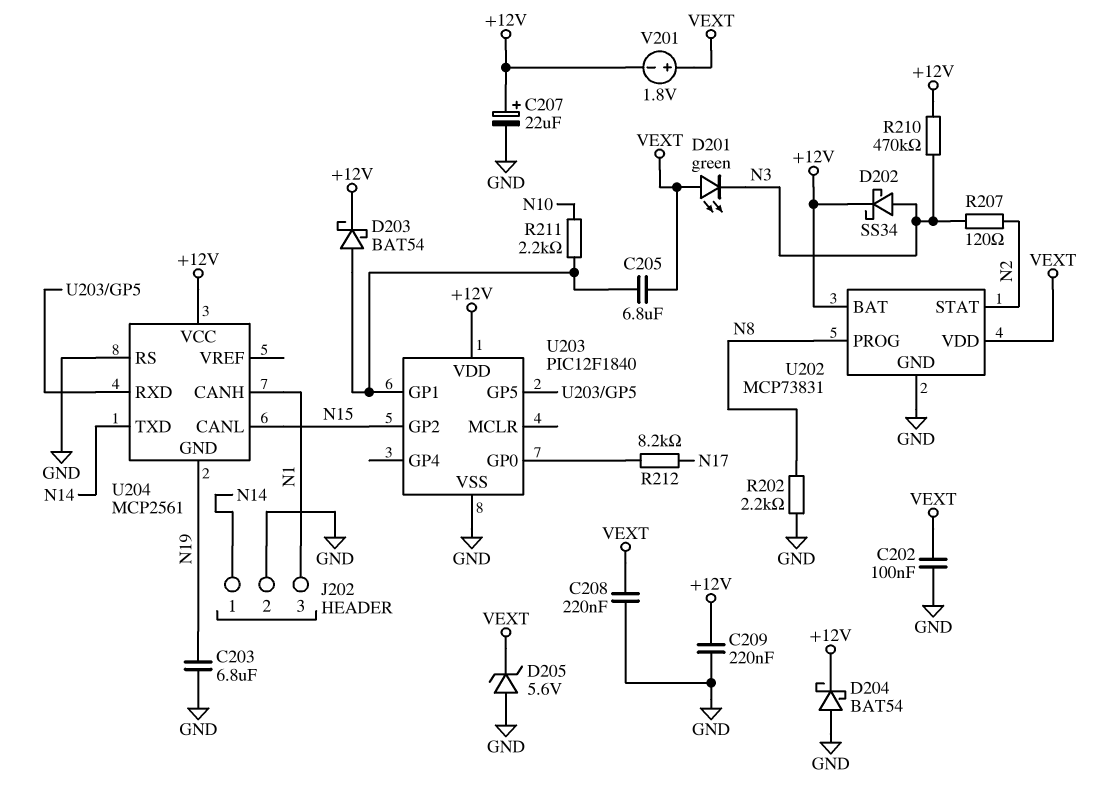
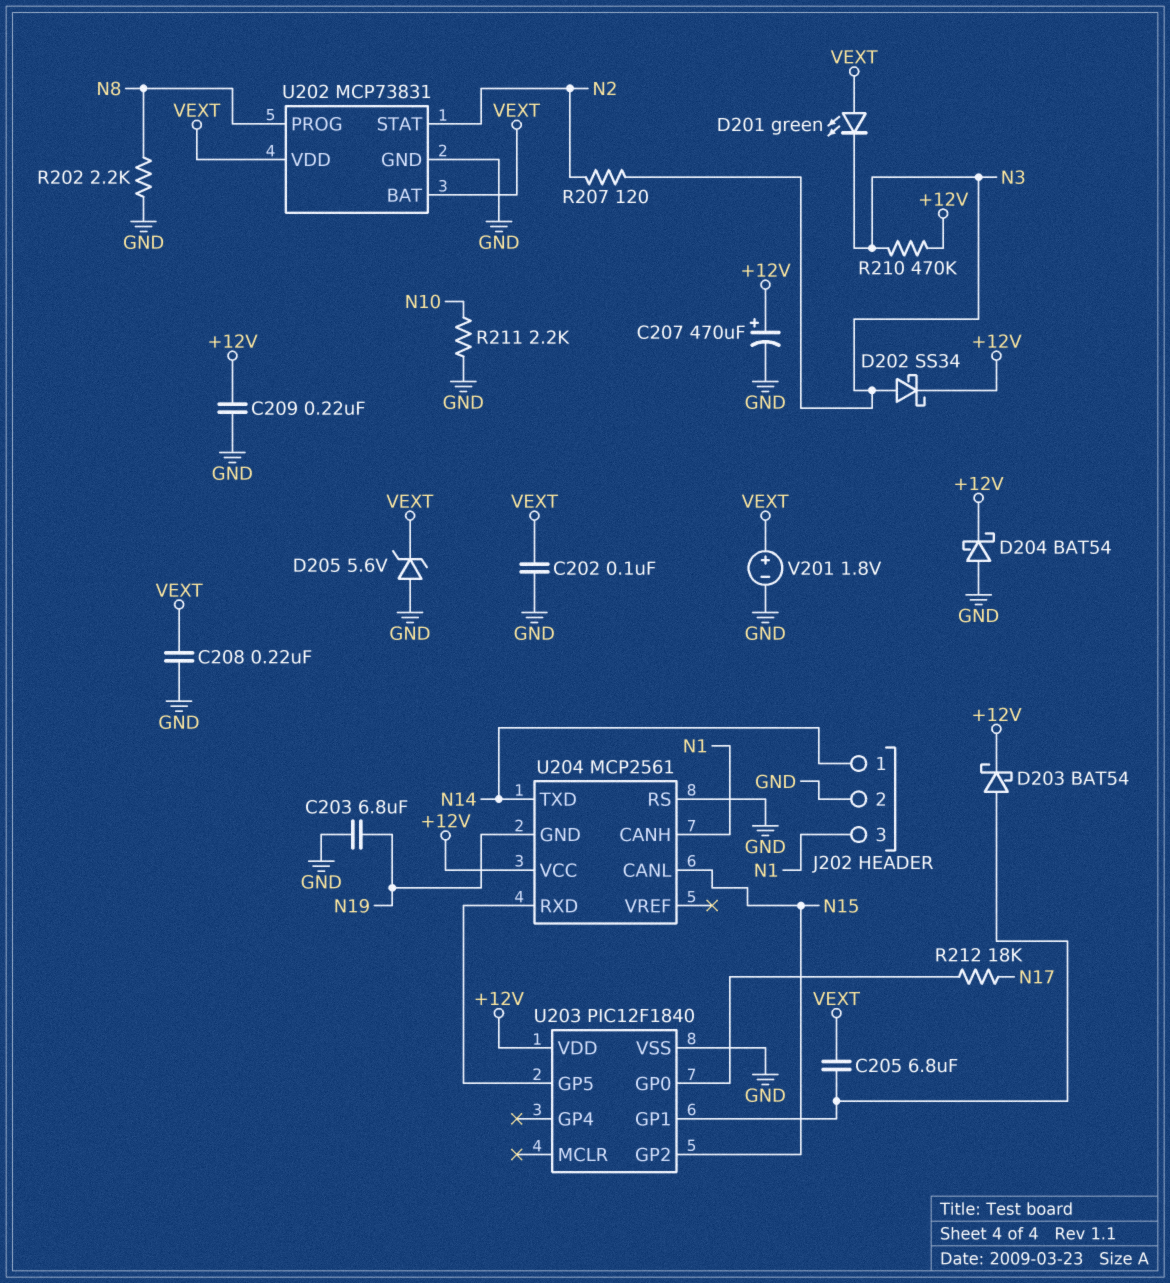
C207: 22uF (plus +12V, minus GND) -> 470uF (plus +12V, minus GND)
R211: 2.2k (N10, U203/GP1) -> 2.2k (GND, N10)
R212: 8.2k (N17, U203/GP0) -> 18k (N17, U203/GP0)
U202 pin BAT: +12V -> VEXT
V201: 1.8V (plus VEXT, minus +12V) -> 1.8V (plus VEXT, minus GND)

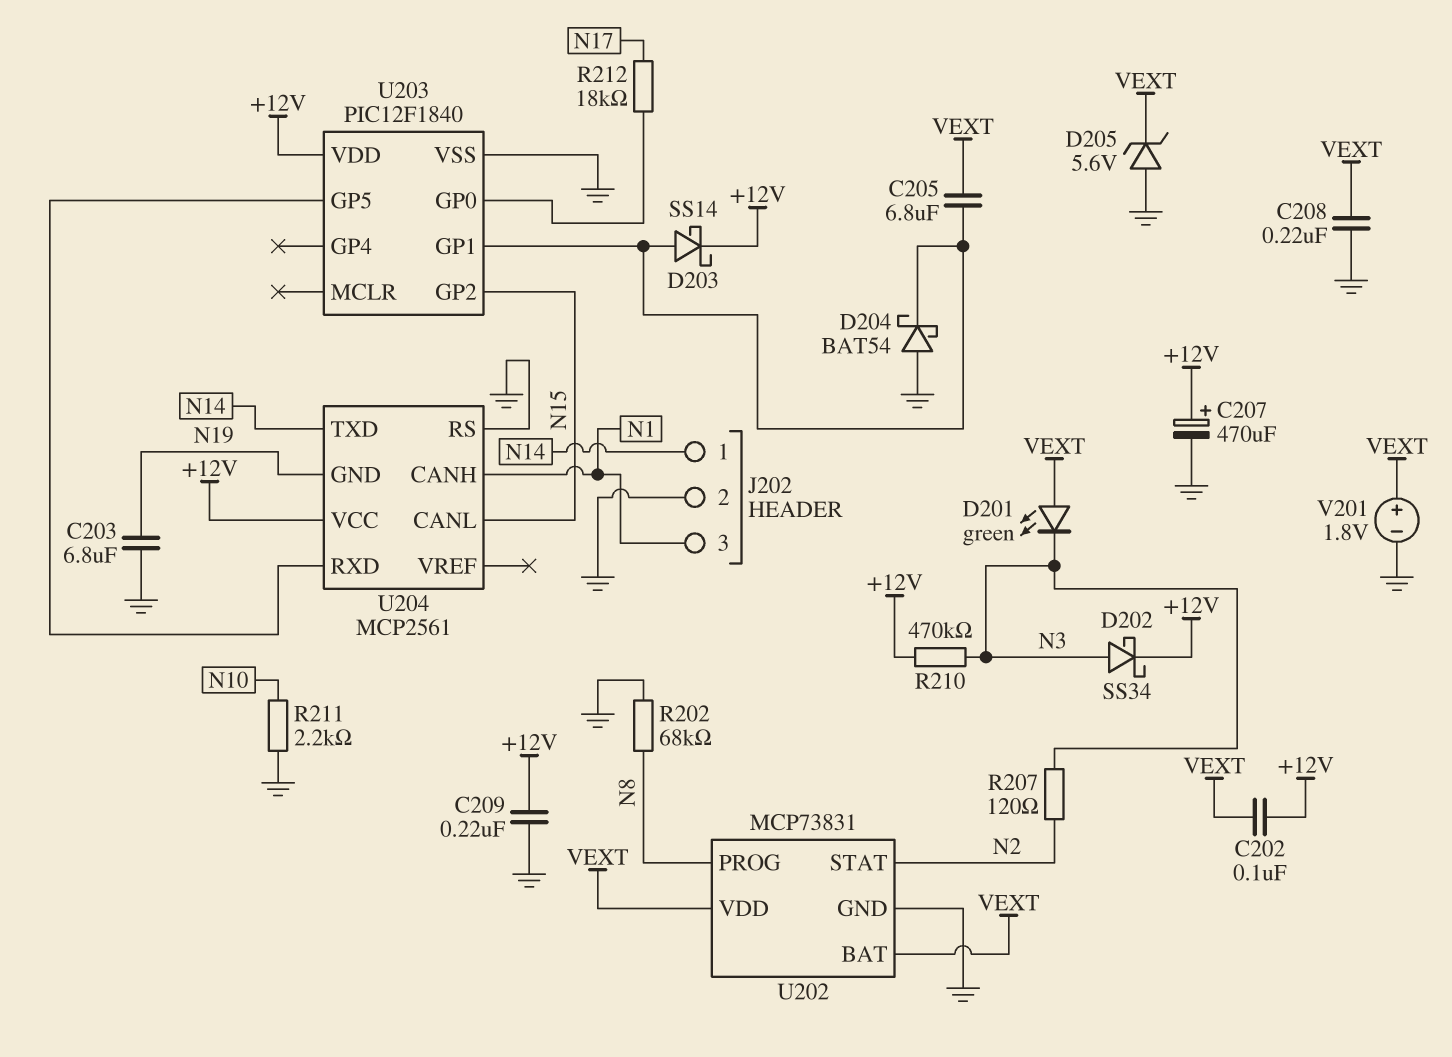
C202: 100nF (GND, VEXT) -> 100nF (+12V, VEXT)
D203: schottky BAT54 (A U203/GP1, K +12V) -> schottky SS14 (A U203/GP1, K +12V)
D204: schottky BAT54 (A GND, K +12V) -> schottky BAT54 (A GND, K U203/GP1)
R202: 2.2k (GND, N8) -> 68k (GND, N8)

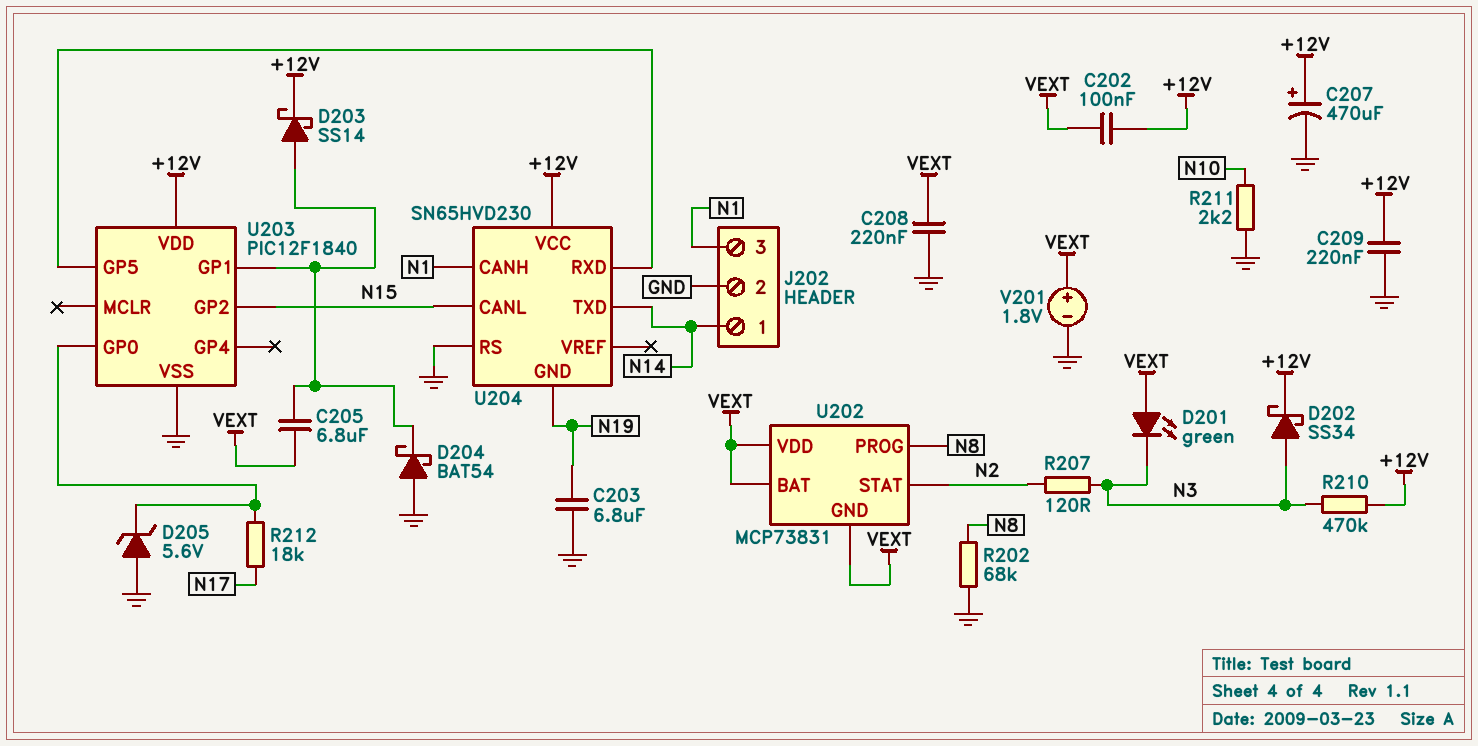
D205: zener 5.6V (A GND, K VEXT) -> zener 5.6V (A GND, K U203/GP0)
U202 pin GND: GND -> VEXT
U204: MCP2561 -> SN65HVD230

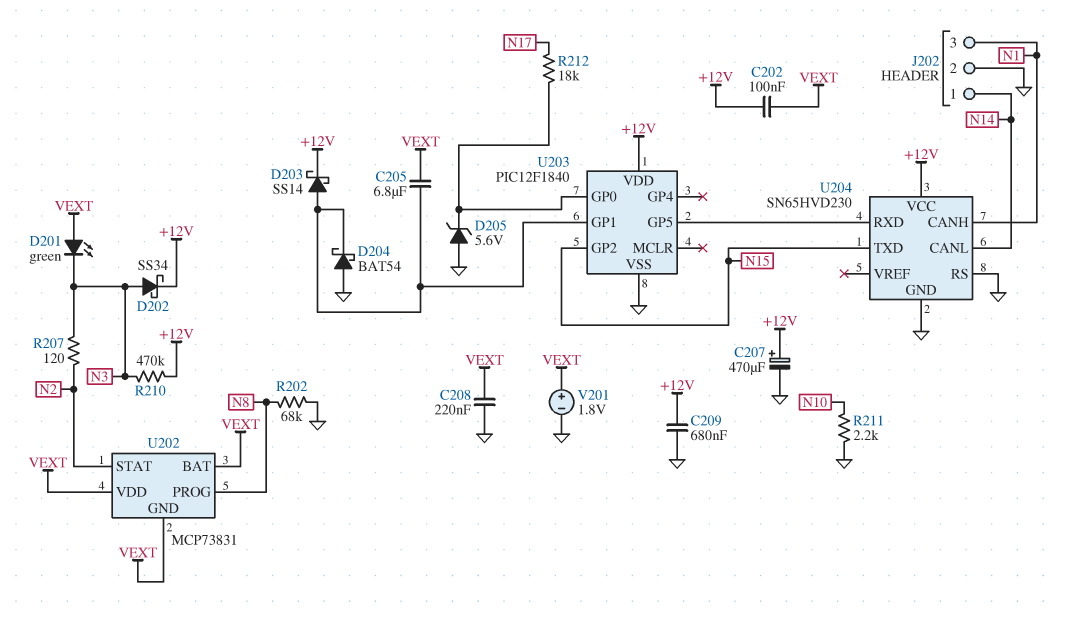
C203: 6.8uF (GND, N19) -> none
C209: 220nF (+12V, GND) -> 680nF (+12V, GND)
U204 pin CANL: N15 -> N14
U204 pin GND: N19 -> GND
U204 pin TXD: N14 -> N15

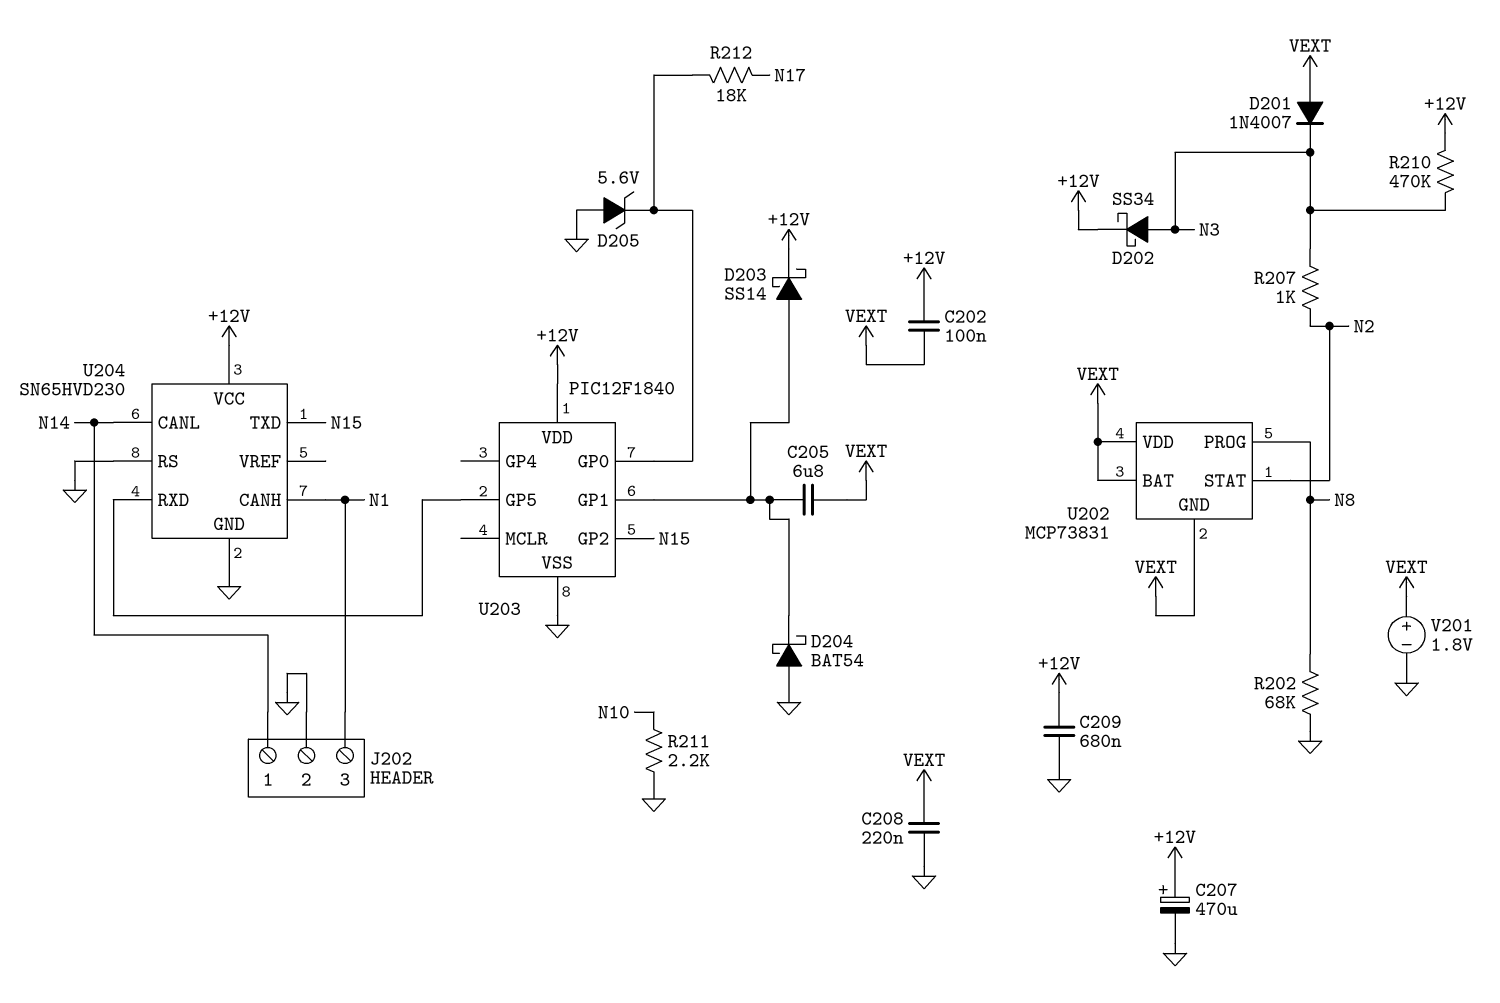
D201: LED green (A VEXT, K N3) -> diode 1N4007 (A VEXT, K N3)
R207: 120 (N2, N3) -> 1k (N2, N3)

